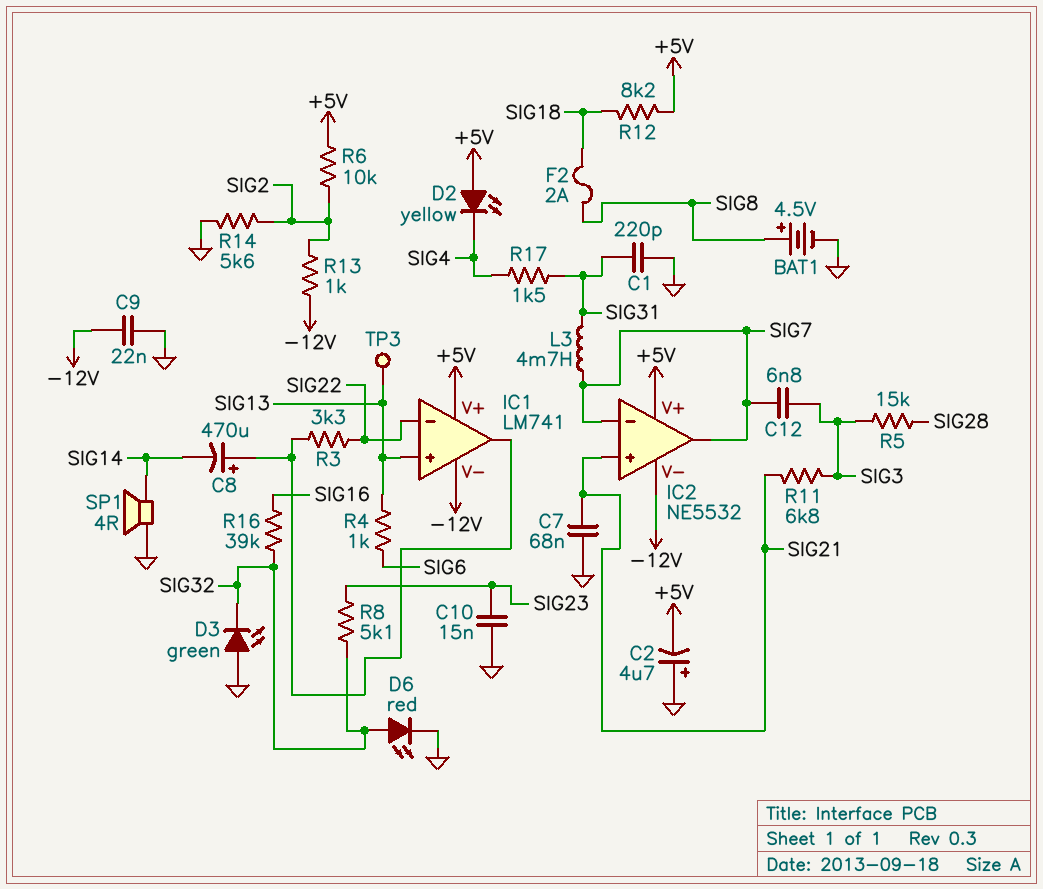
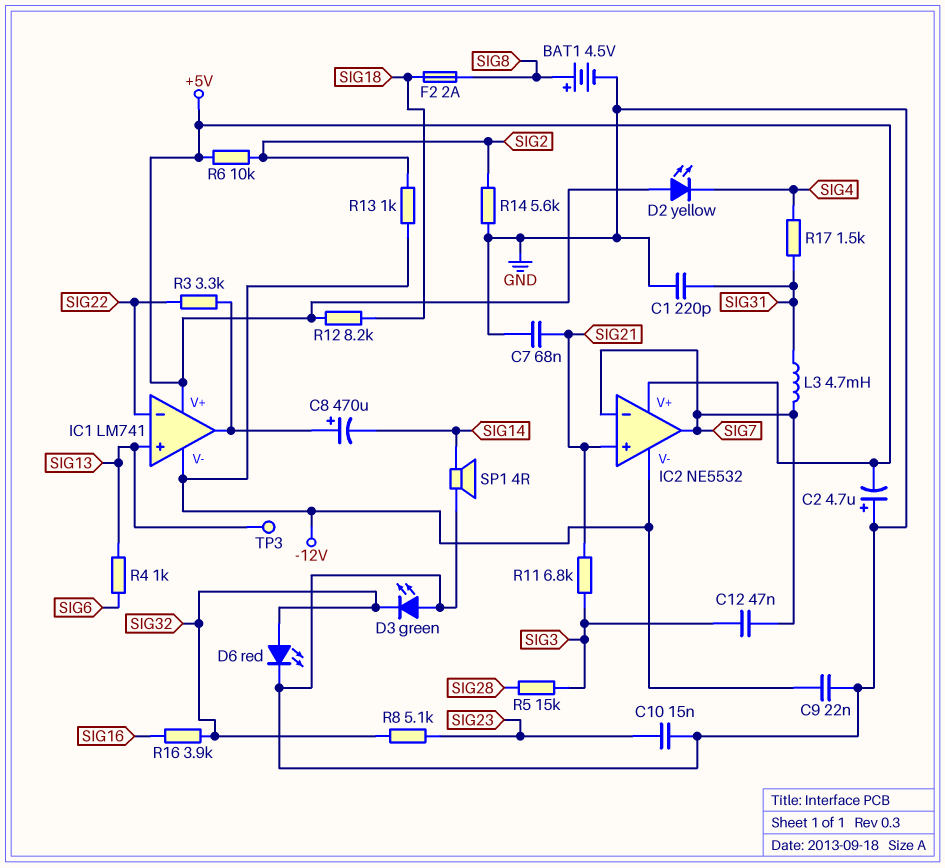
C12: 6.8nF (SIG3, SIG7) -> 47nF (SIG3, SIG7)
R16: 39k (SIG16, SIG32) -> 3.9k (SIG16, SIG32)

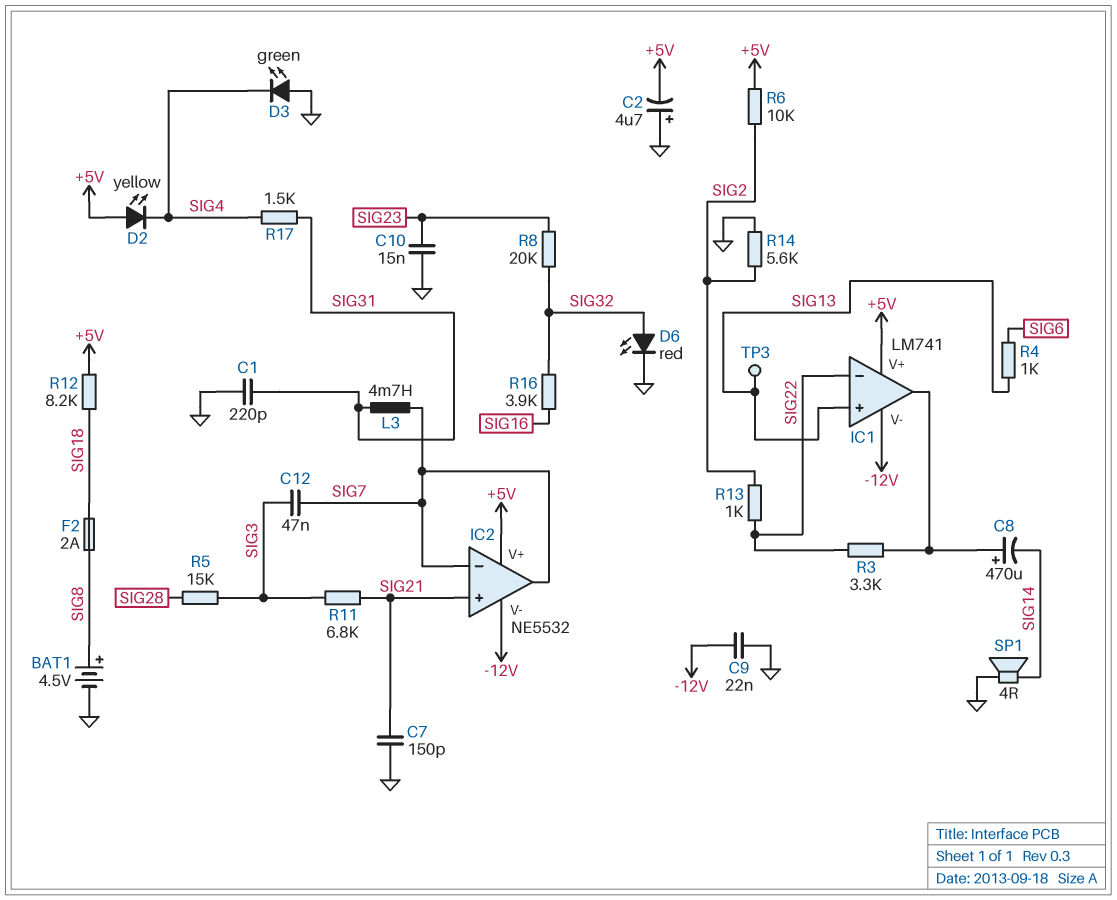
C7: 68nF (GND, SIG21) -> 150pF (GND, SIG21)
D3: LED green (A GND, K SIG32) -> LED green (A GND, K SIG4)
R8: 5.1k (SIG23, SIG32) -> 20k (SIG23, SIG32)
R13: 1k (-12V, SIG2) -> 1k (SIG2, SIG22)

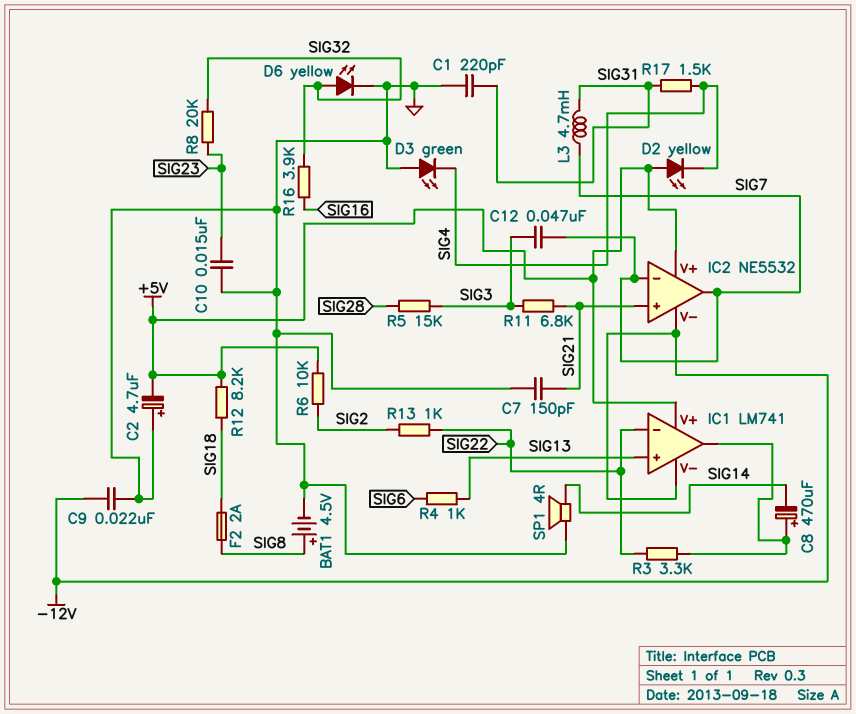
D6: LED red (A SIG32, K GND) -> LED yellow (A SIG32, K GND)
R14: 5.6k (GND, SIG2) -> none
TP3: test point (SIG13) -> none

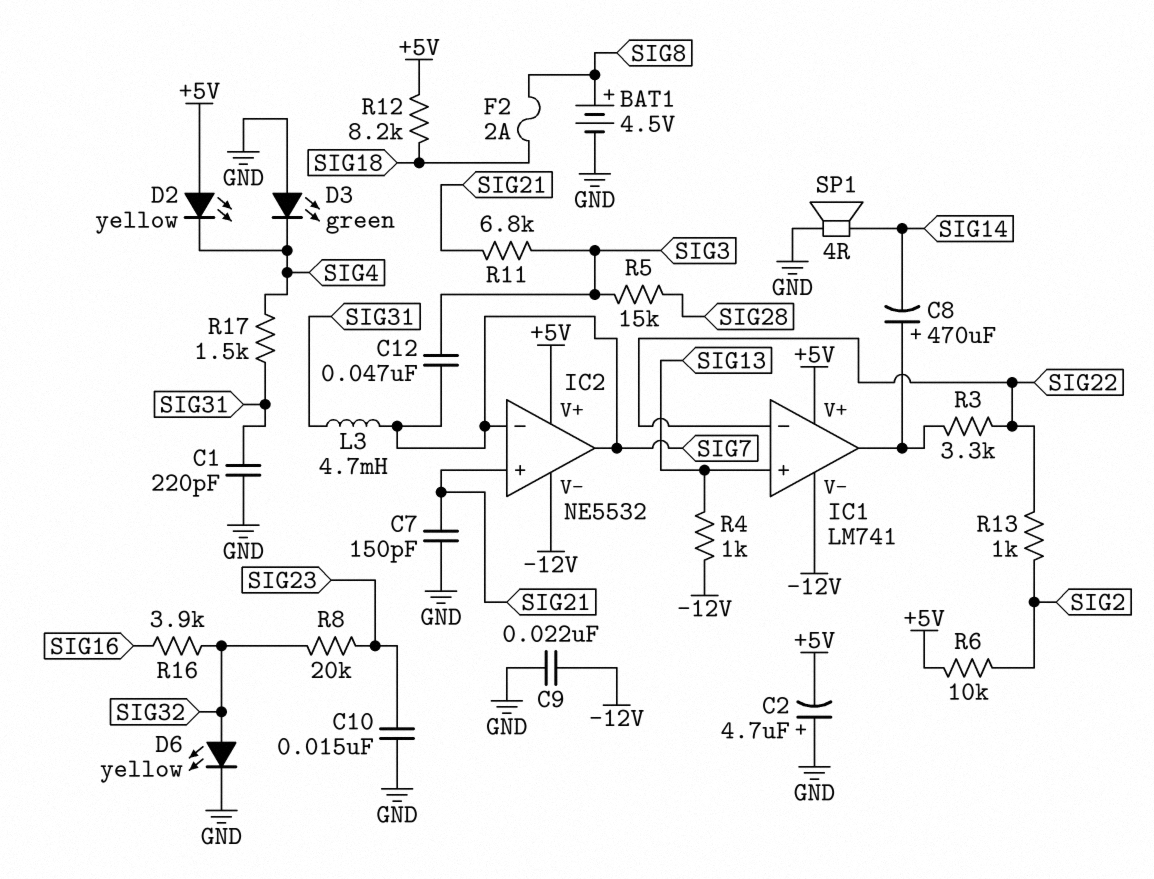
R4: 1k (SIG6, SIG13) -> 1k (-12V, SIG13)

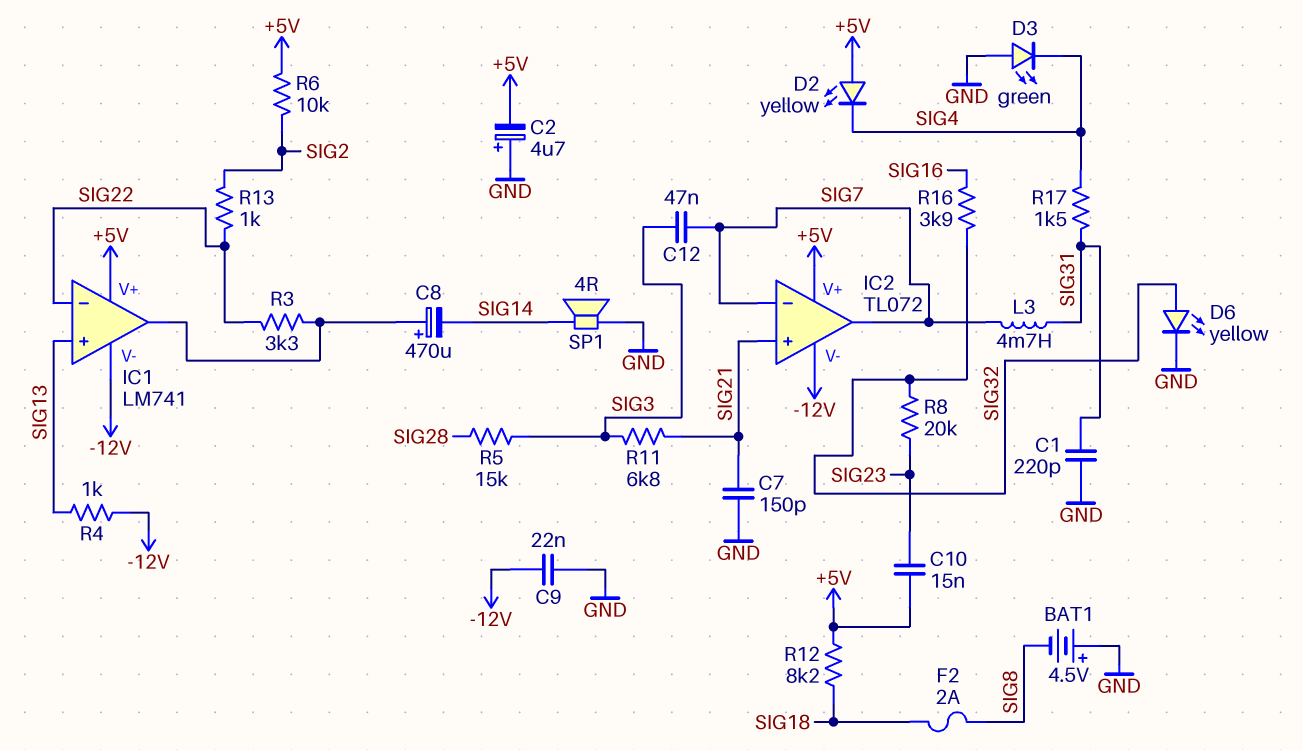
BAT1: 4.5V (plus SIG8, minus GND) -> 4.5V (plus GND, minus SIG8)
C10: 15nF (GND, SIG23) -> 15nF (+5V, SIG23)
IC2: NE5532 -> TL072

